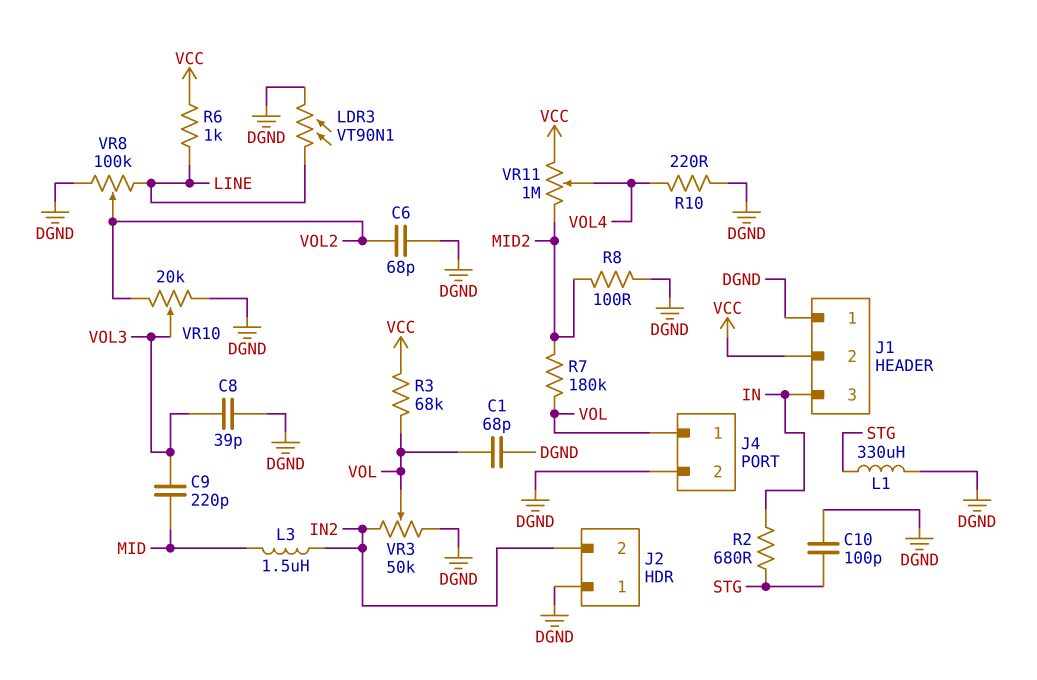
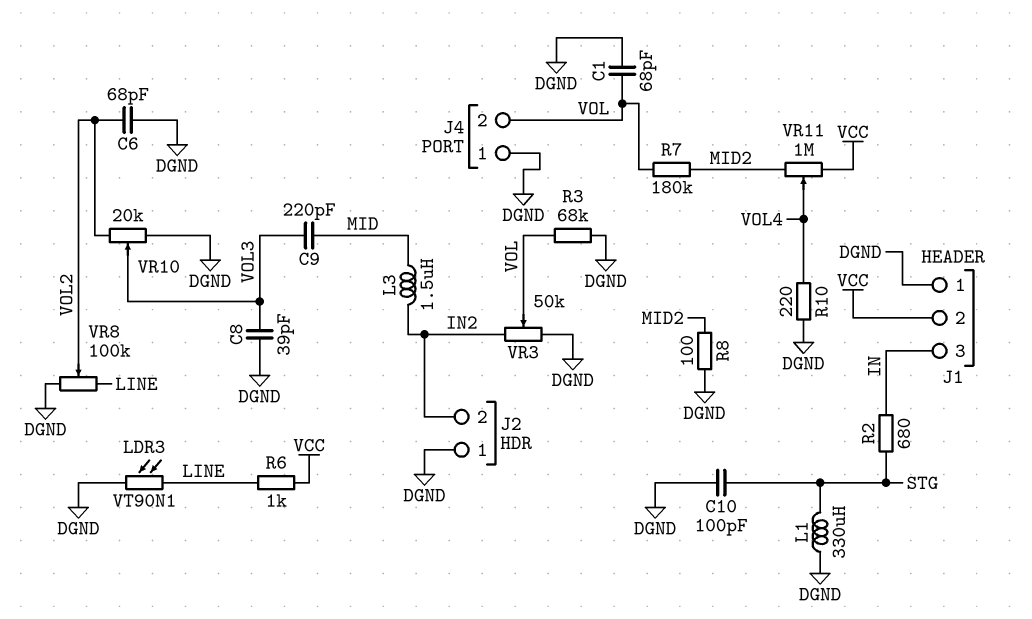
J4 pin 1: VOL -> DGND
J4 pin 2: DGND -> VOL
R3: 68k (VCC, VOL) -> 68k (DGND, VOL)

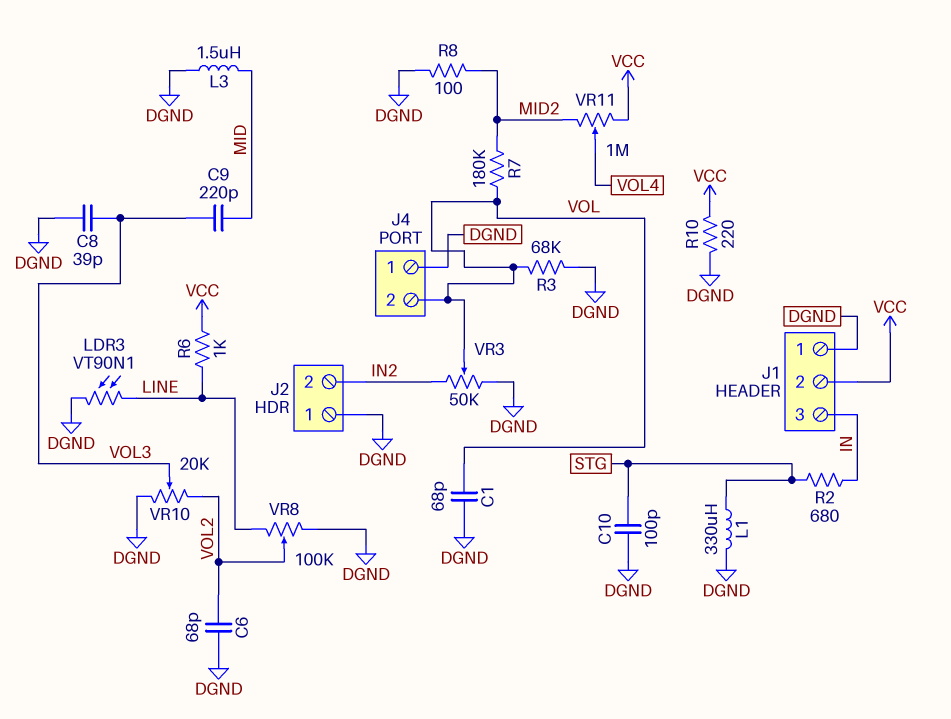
L3: 1.5uH (IN2, MID) -> 1.5uH (DGND, MID)
R10: 220 (DGND, VOL4) -> 220 (DGND, VCC)

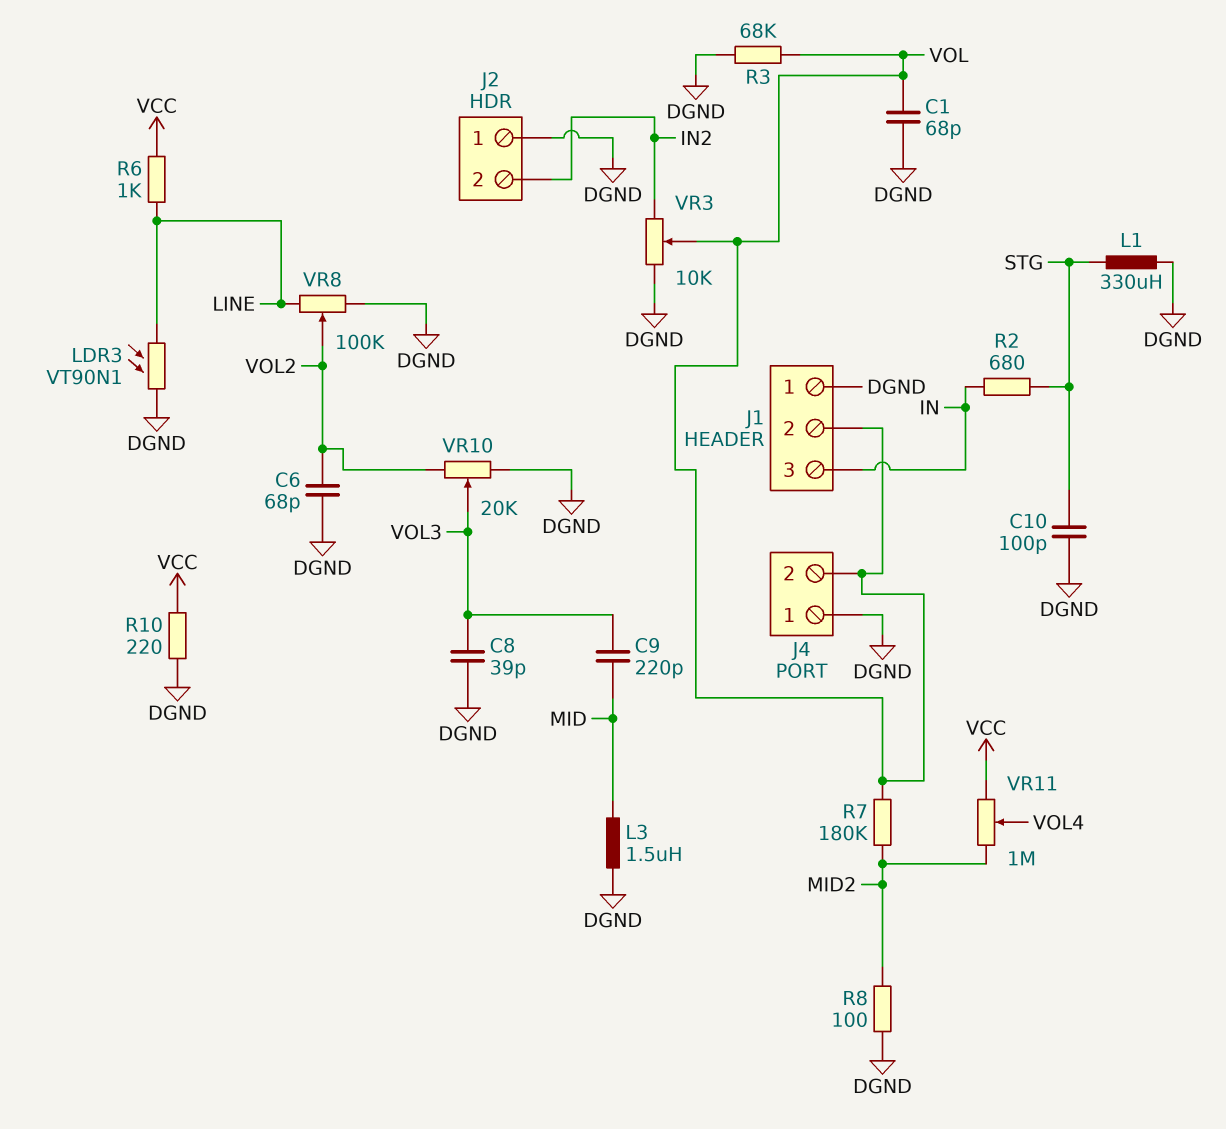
J1 pin 2: VCC -> VOL
VR3: 50k (DGND, IN2, wiper VOL) -> 10k (DGND, IN2, wiper VOL)

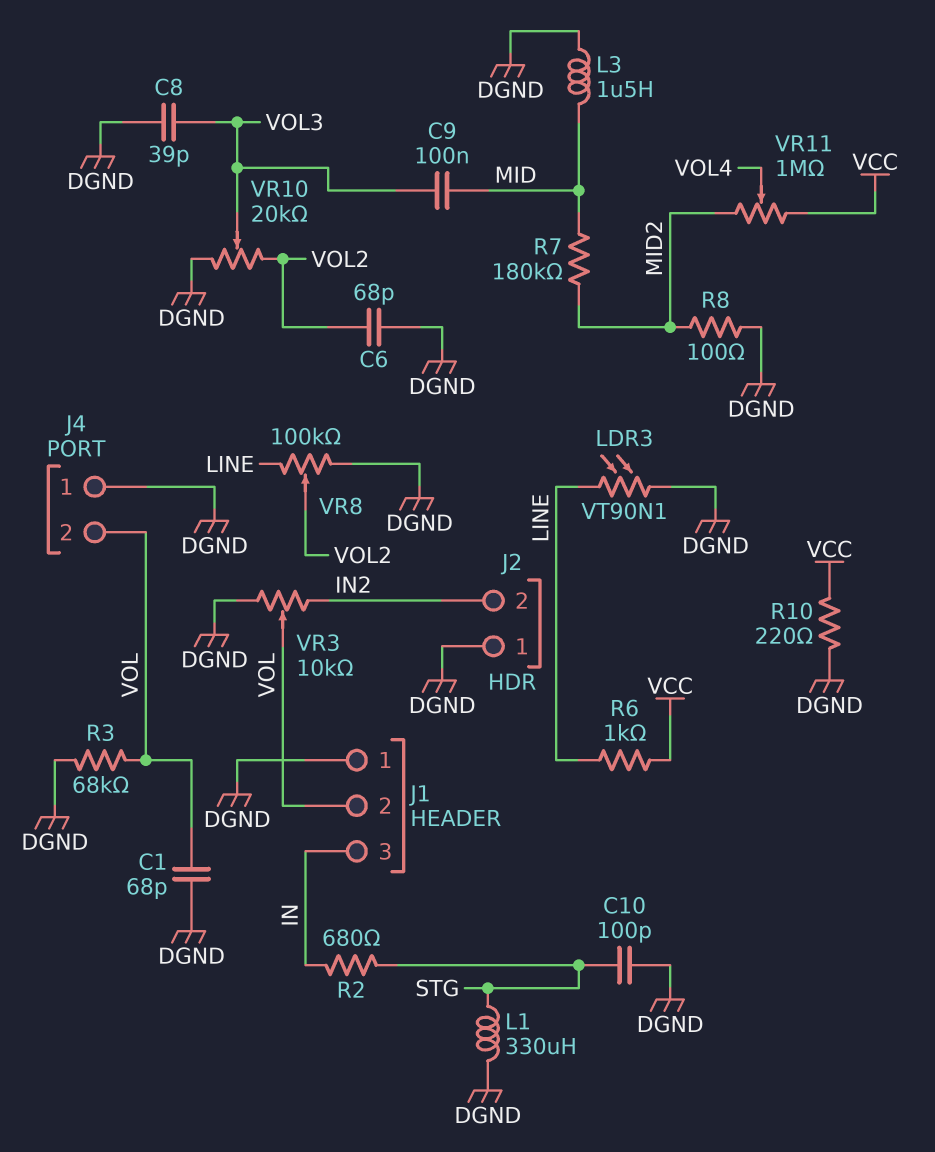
C9: 220pF (MID, VOL3) -> 100nF (MID, VOL3)
R7: 180k (MID2, VOL) -> 180k (MID, MID2)

